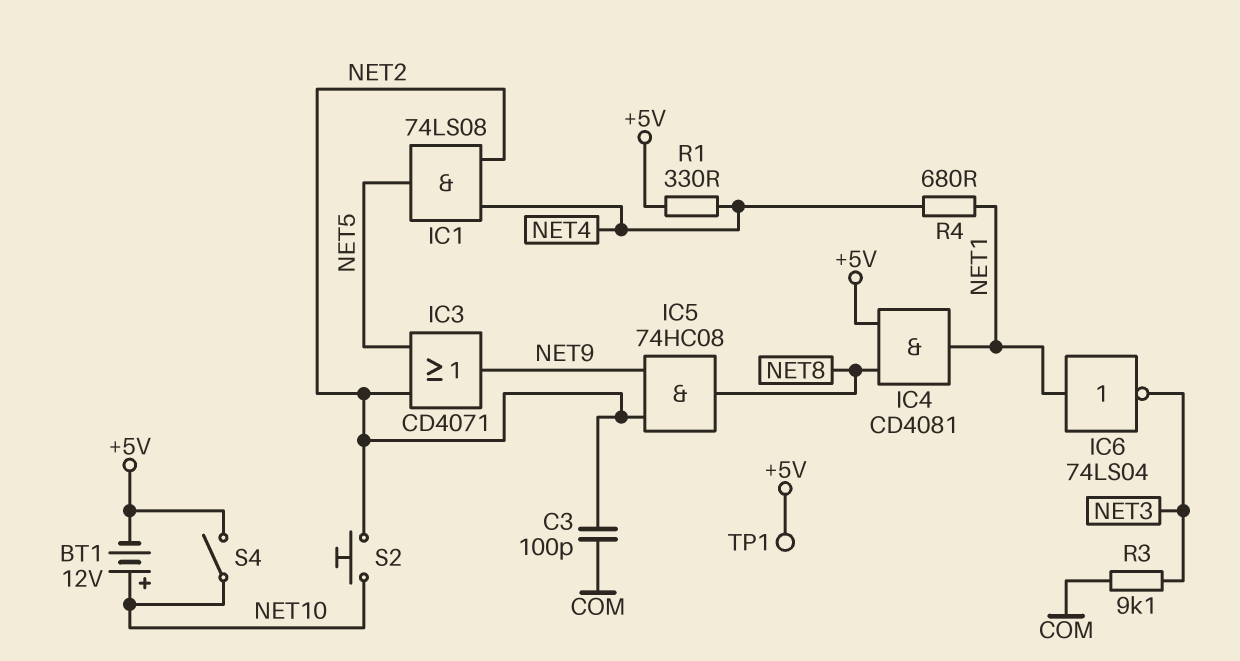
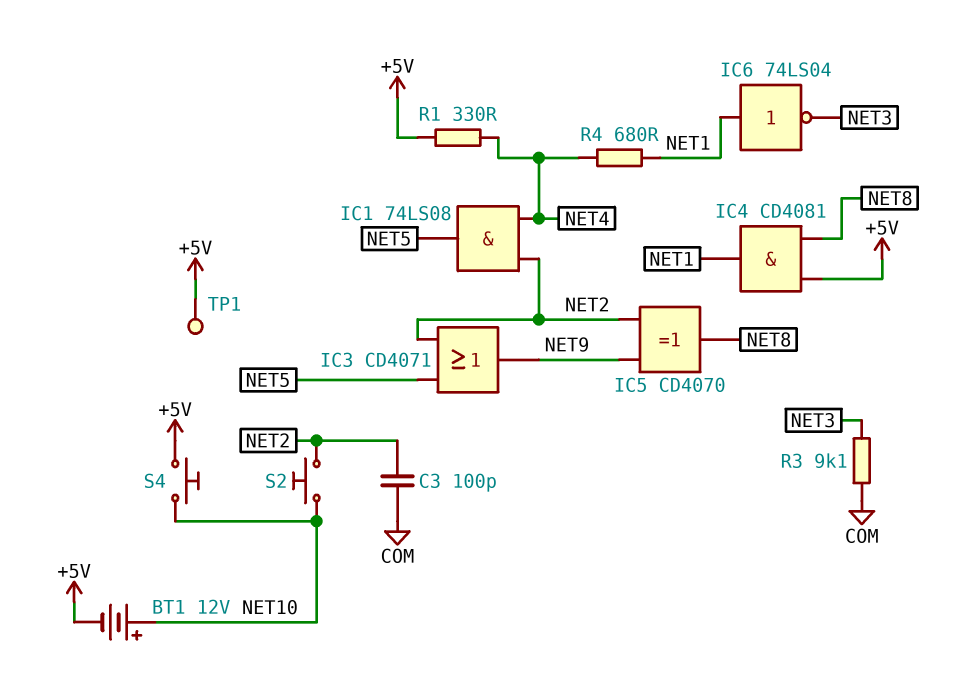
IC5: AND 74HC08 (in NET2, in NET9, out NET8) -> XOR CD4070 (in NET2, in NET9, out NET8)
S4: switch (+5V, NET10) -> button (+5V, NET10)

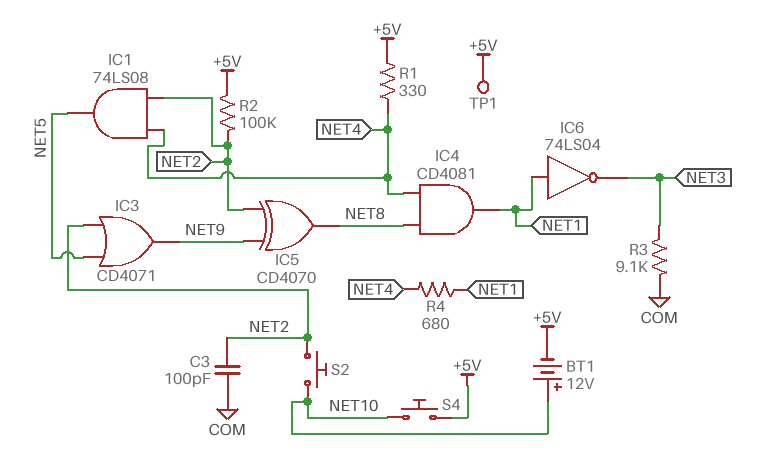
IC4: AND CD4081 (in +5V, in NET8, out NET1) -> AND CD4081 (in NET4, in NET8, out NET1)
R2: none -> 100k (+5V, NET2)

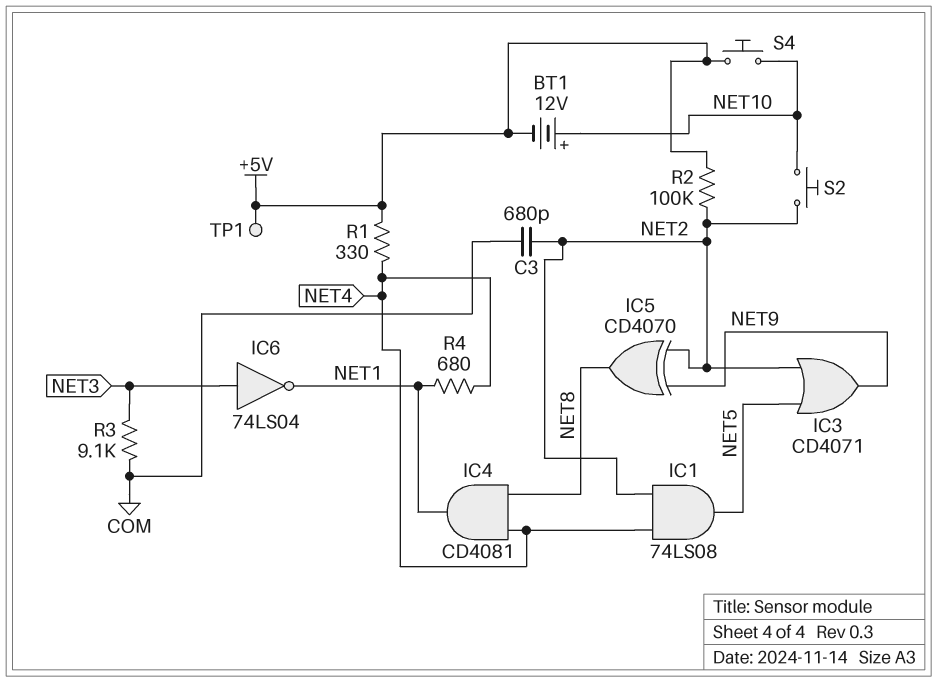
C3: 100pF (COM, NET2) -> 680pF (COM, NET2)
IC6: NOT 74LS04 (in NET1, out NET3) -> NOT 74LS04 (in NET3, out NET1)

